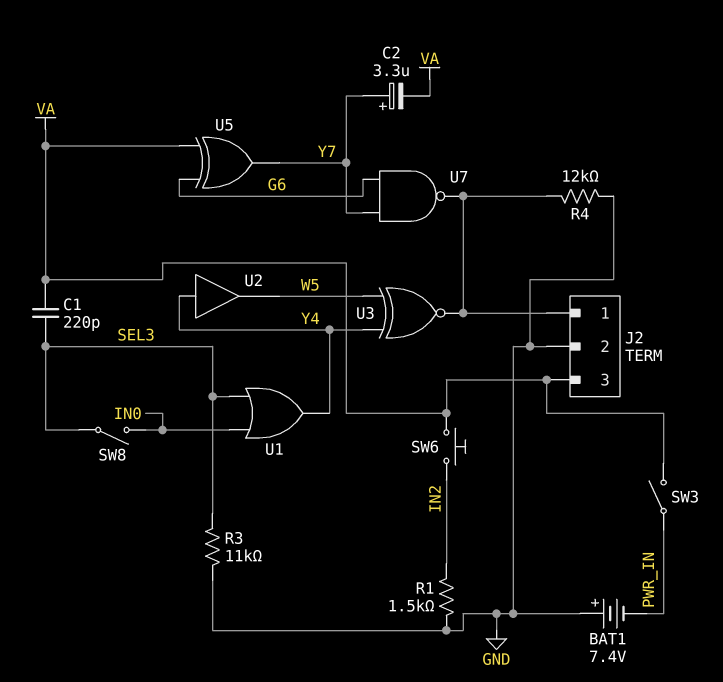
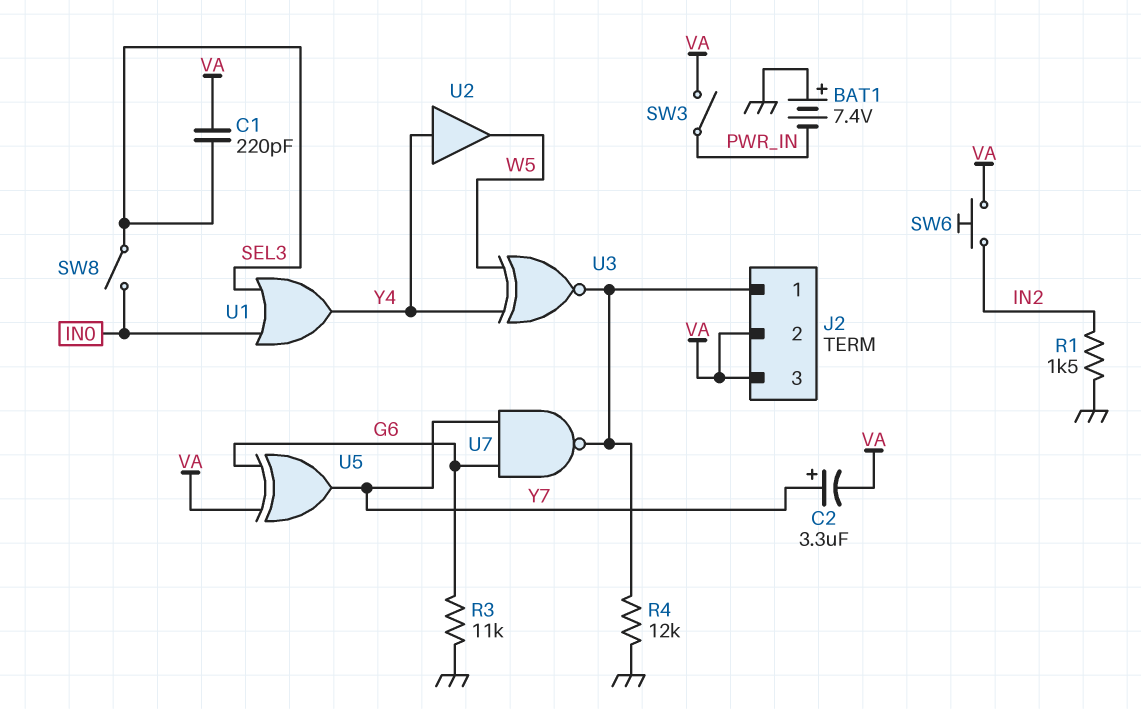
J2 pin 2: GND -> VA
R3: 11k (GND, SEL3) -> 11k (G6, GND)

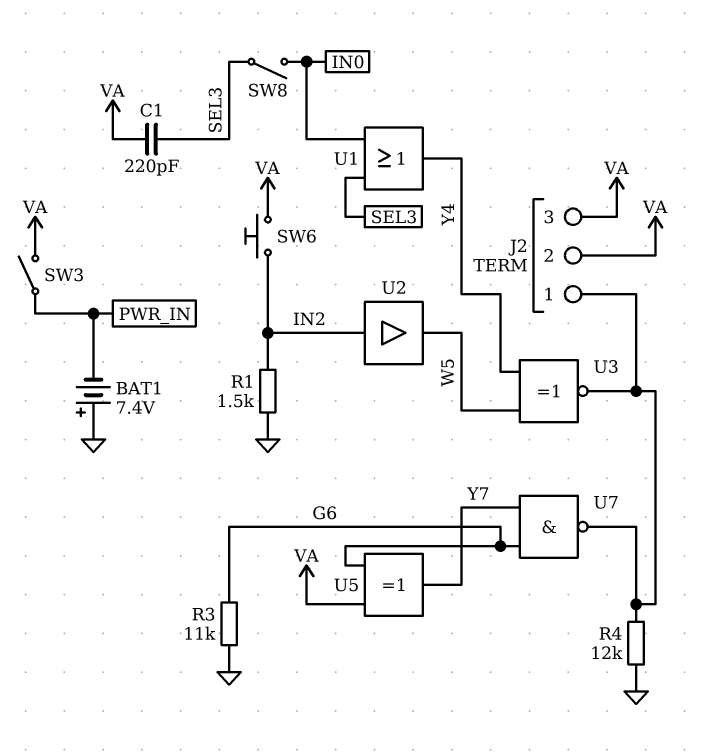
C2: 3.3uF (plus Y7, minus VA) -> none
U2: buffer (in Y4, out W5) -> buffer (in IN2, out W5)

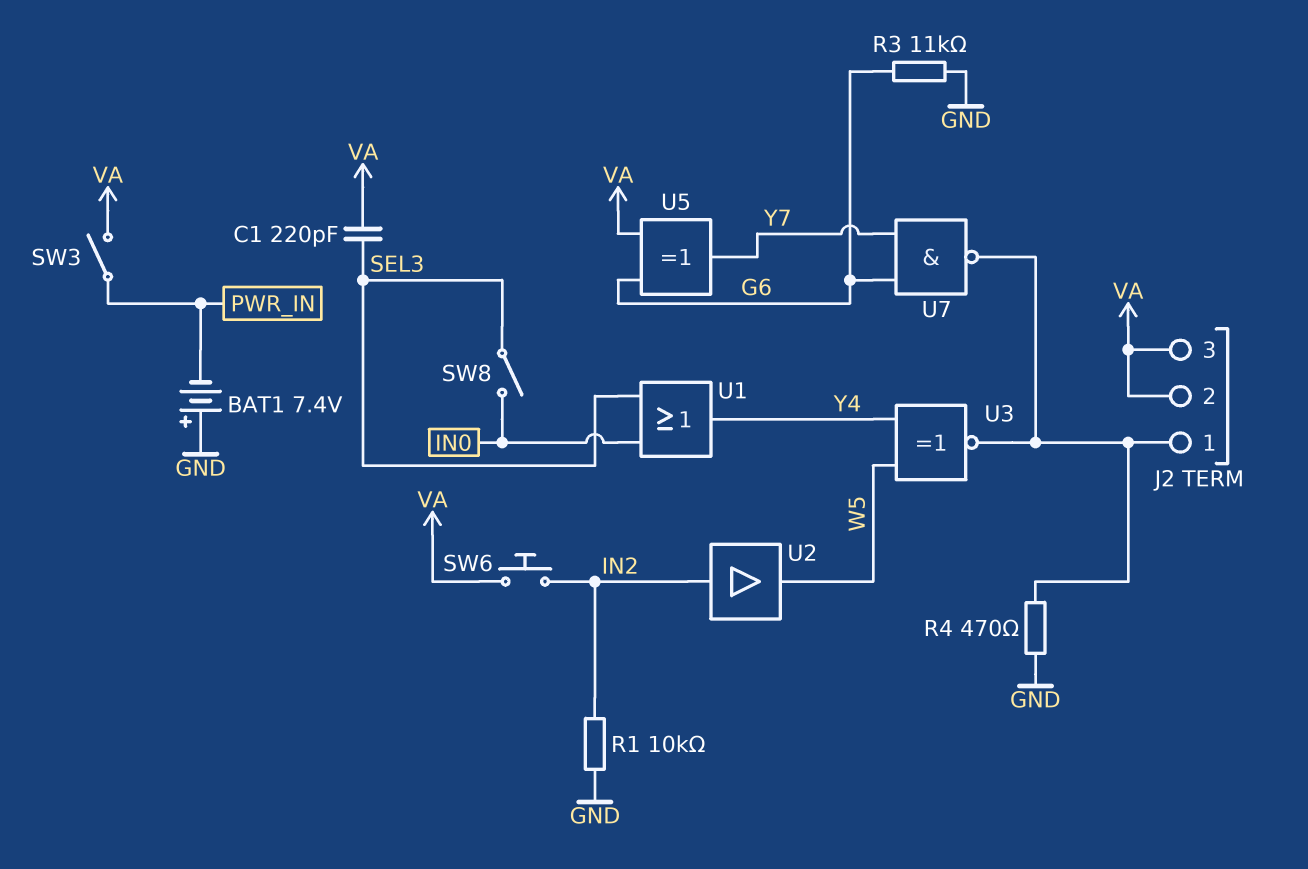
R1: 1.5k (GND, IN2) -> 10k (GND, IN2)
R4: 12k (GND, J2/1) -> 470 (GND, J2/1)

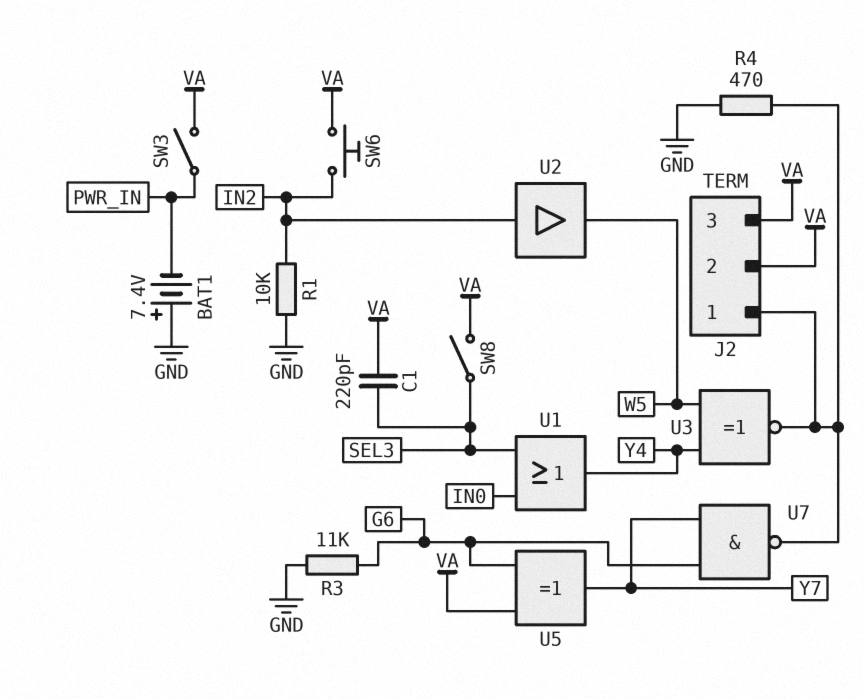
SW8: switch (IN0, SEL3) -> switch (SEL3, VA)

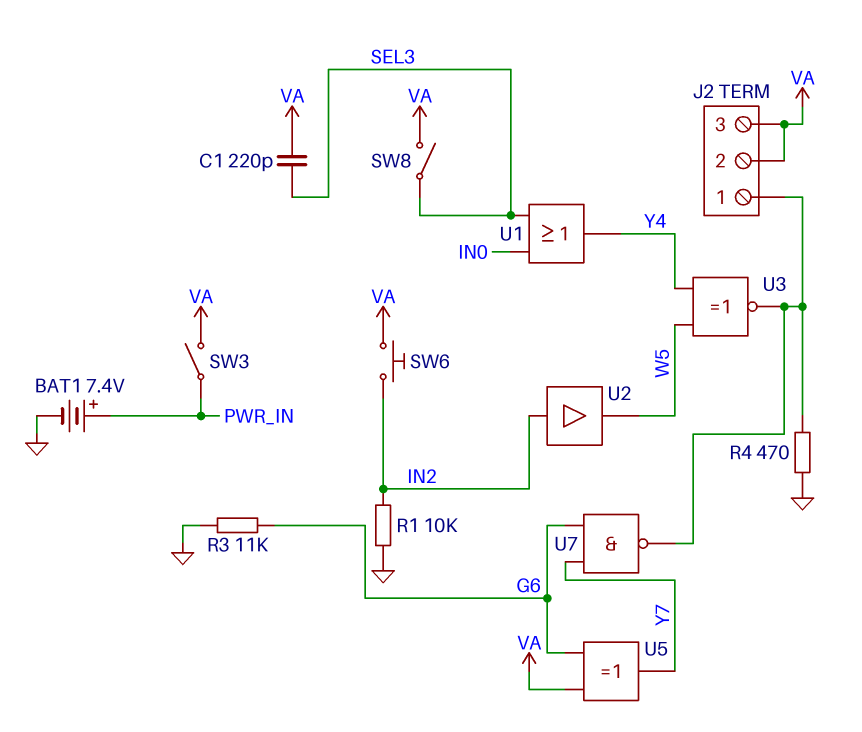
BAT1: 7.4V (plus GND, minus PWR_IN) -> 7.4V (plus PWR_IN, minus GND)

